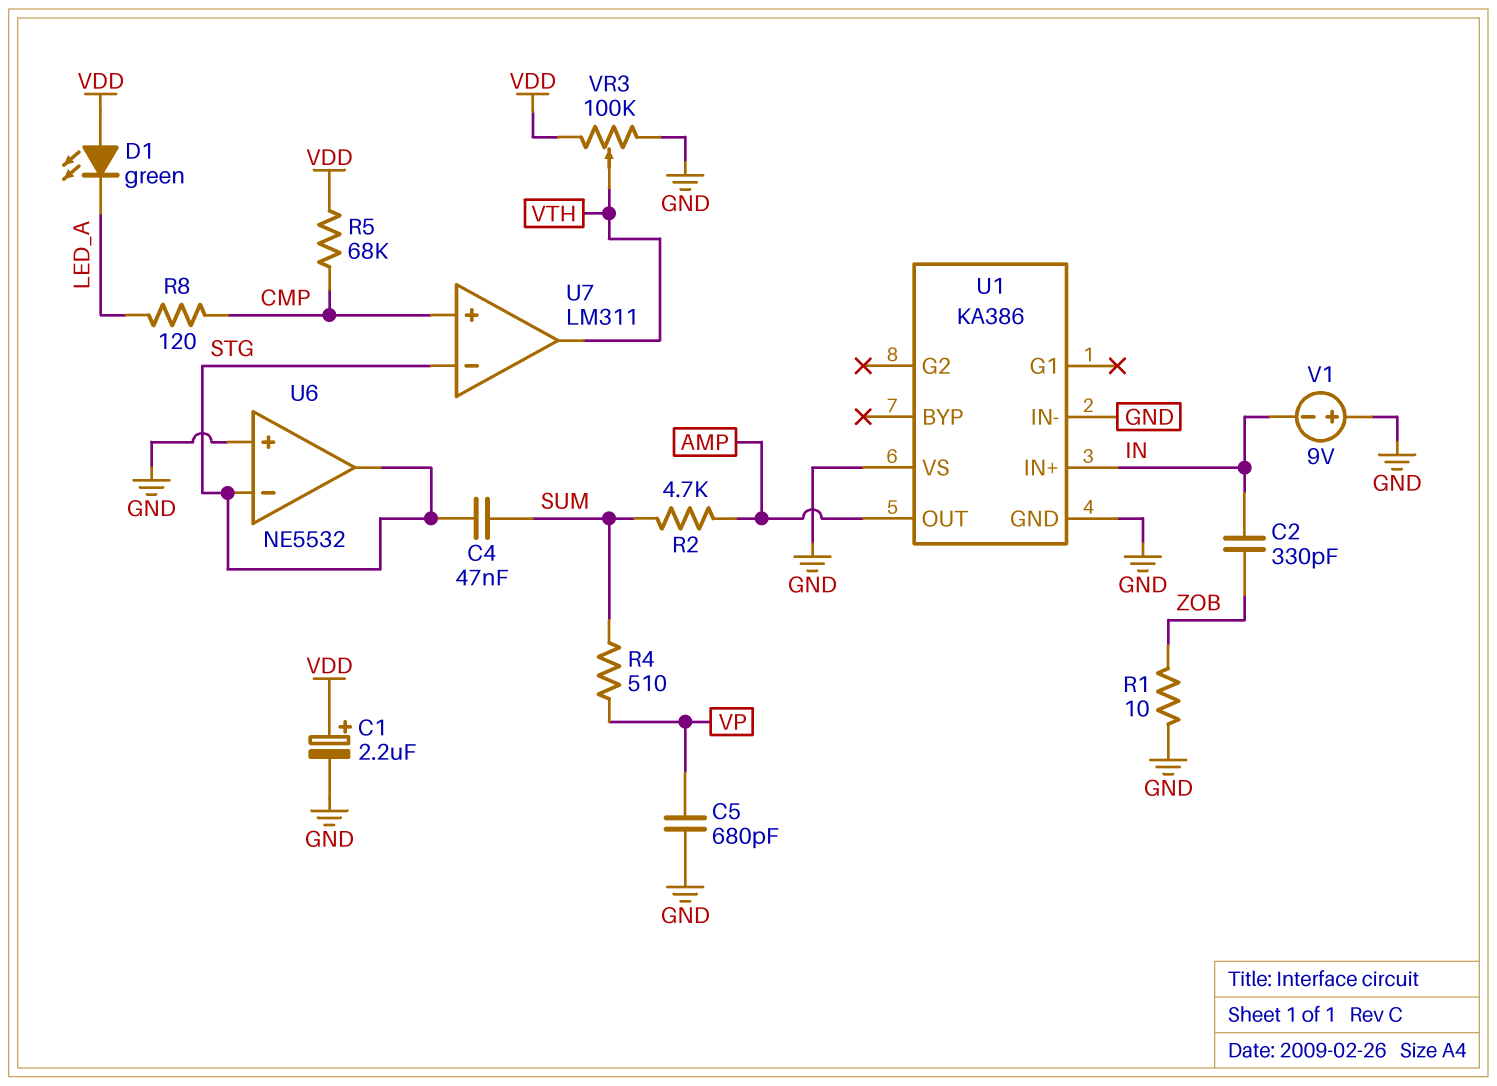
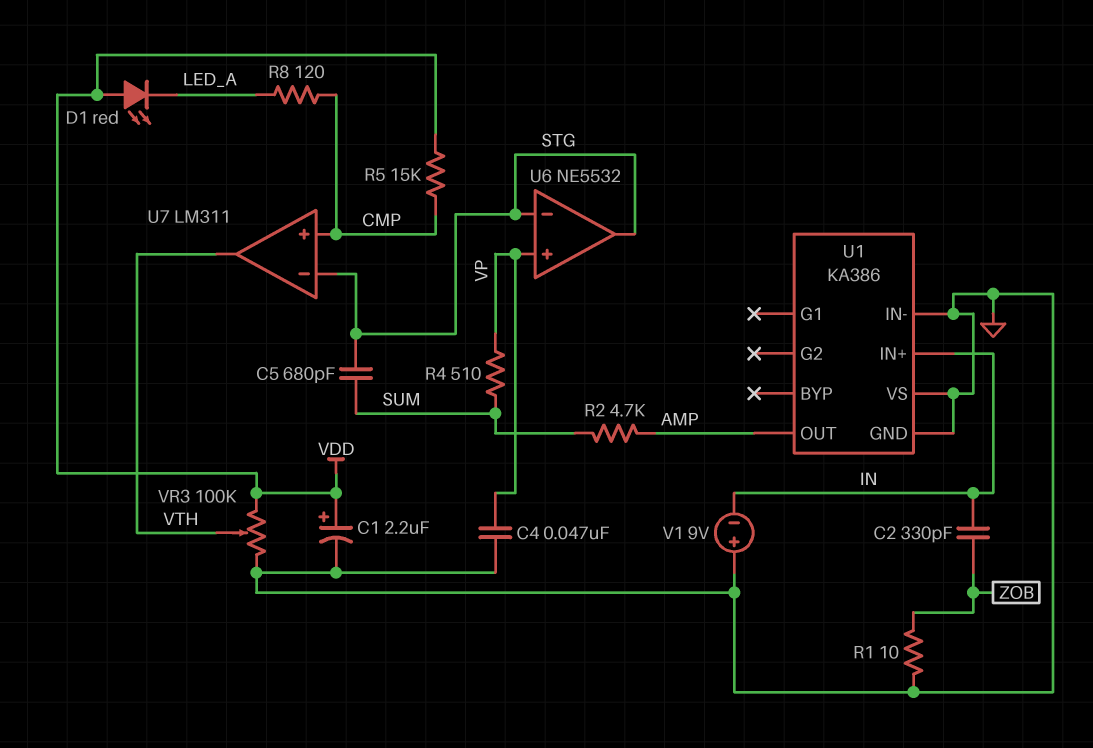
C4: 47nF (STG, SUM) -> 47nF (GND, VP)
C5: 680pF (GND, VP) -> 680pF (STG, SUM)
D1: LED green (A VDD, K LED_A) -> LED red (A VDD, K LED_A)
R5: 68k (CMP, VDD) -> 15k (CMP, VDD)
U6 pin in+: GND -> VP

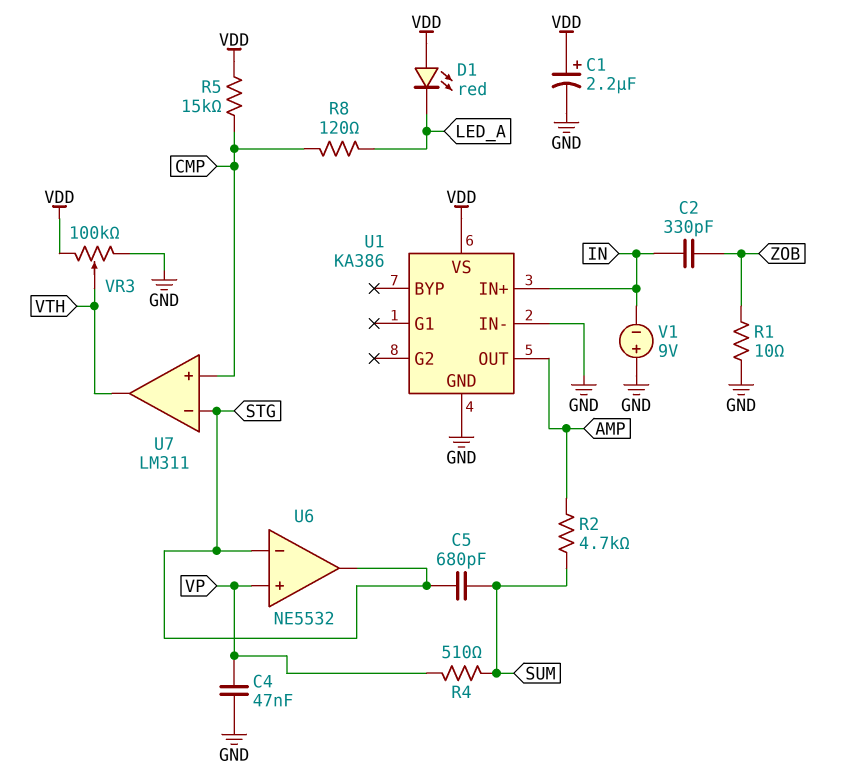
U1 pin VS: GND -> VDD

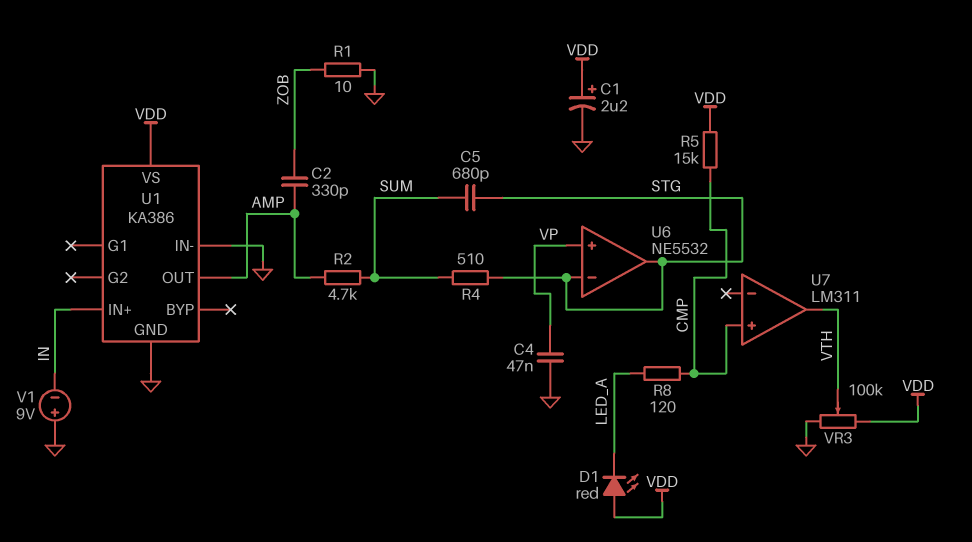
C2: 330pF (IN, ZOB) -> 330pF (AMP, ZOB)
R4: 510 (SUM, VP) -> 510 (STG, SUM)
U7 pin in-: STG -> none

